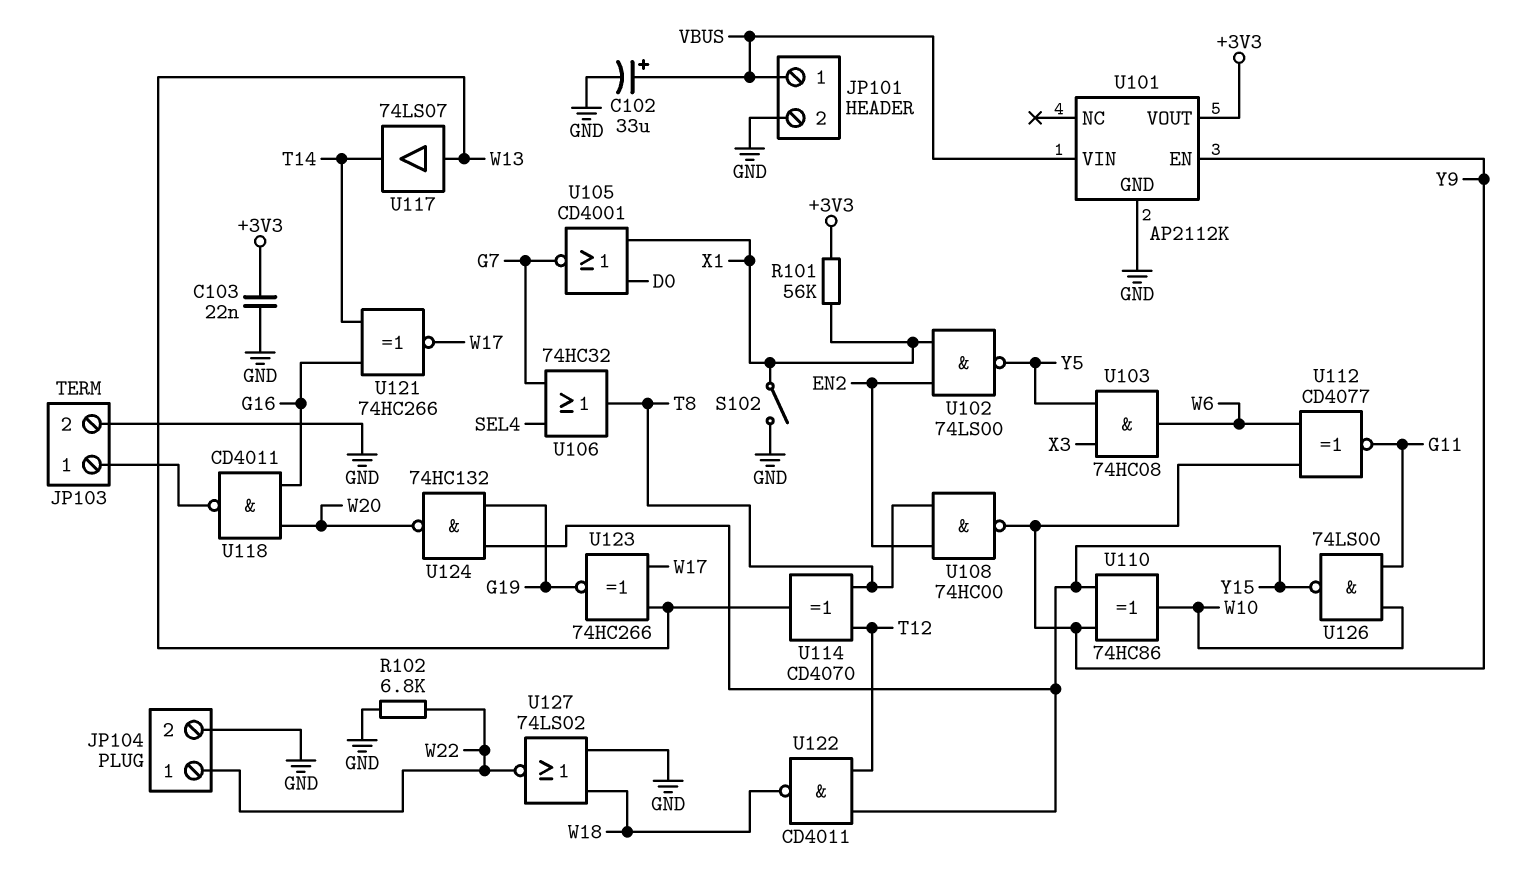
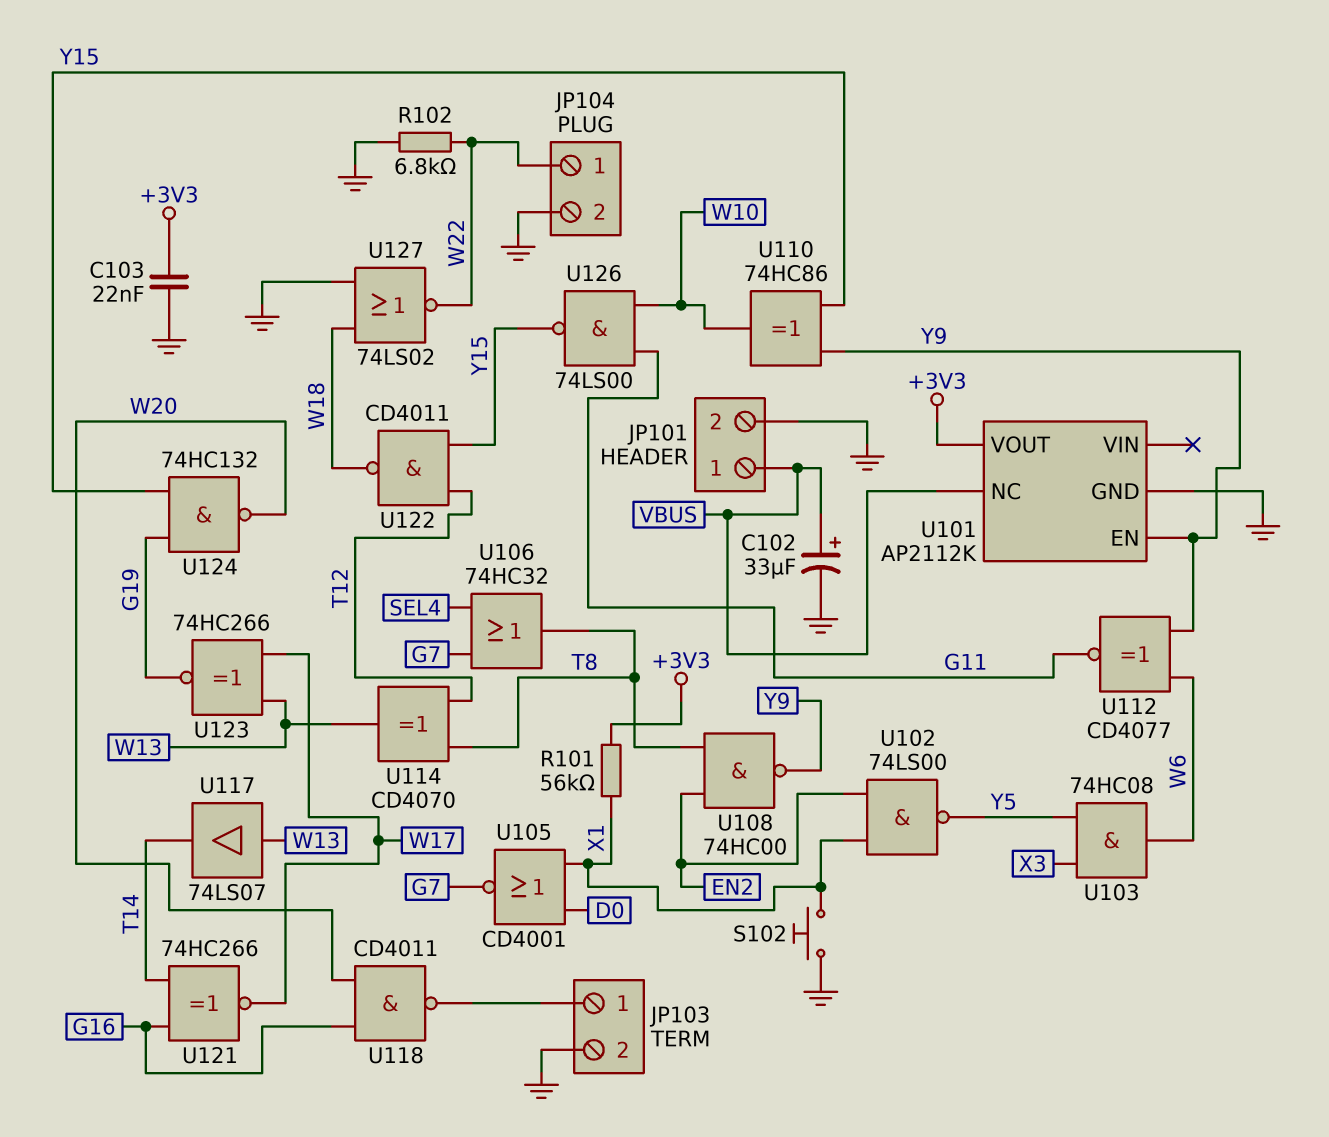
S102: switch (GND, X1) -> button (GND, X1)
U101 pin NC: none -> VBUS
U101 pin VIN: VBUS -> none

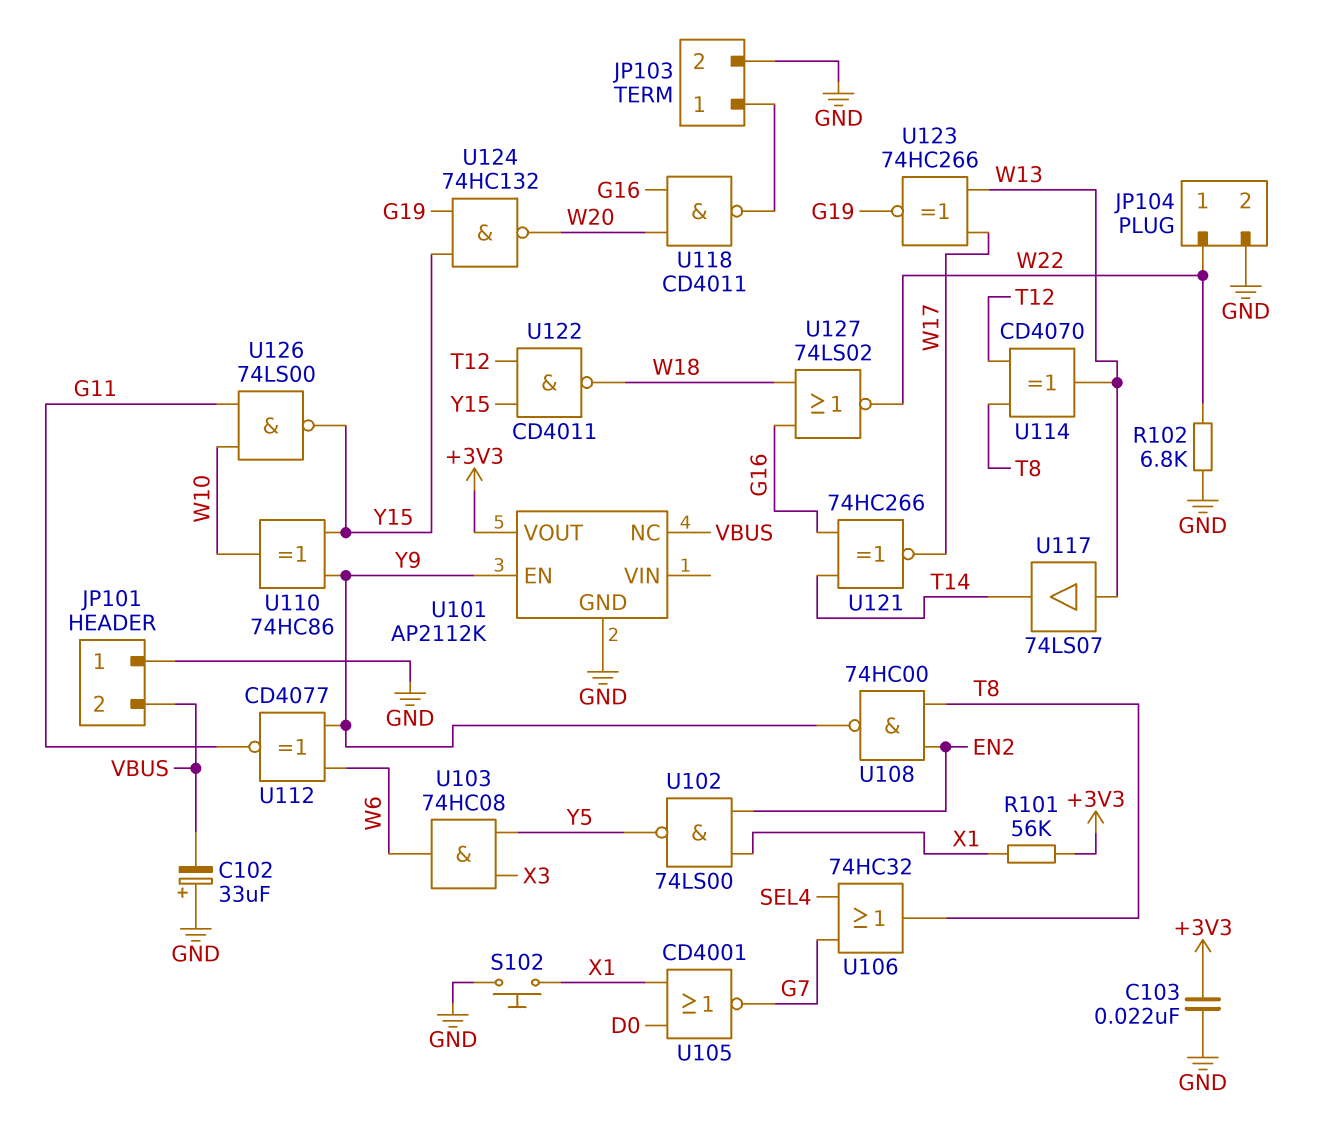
C102: 33uF (plus VBUS, minus GND) -> 33uF (plus GND, minus VBUS)
JP101 pin 1: VBUS -> GND
JP101 pin 2: GND -> VBUS
U127: NOR 74LS02 (in GND, in W18, out W22) -> NOR 74LS02 (in G16, in W18, out W22)

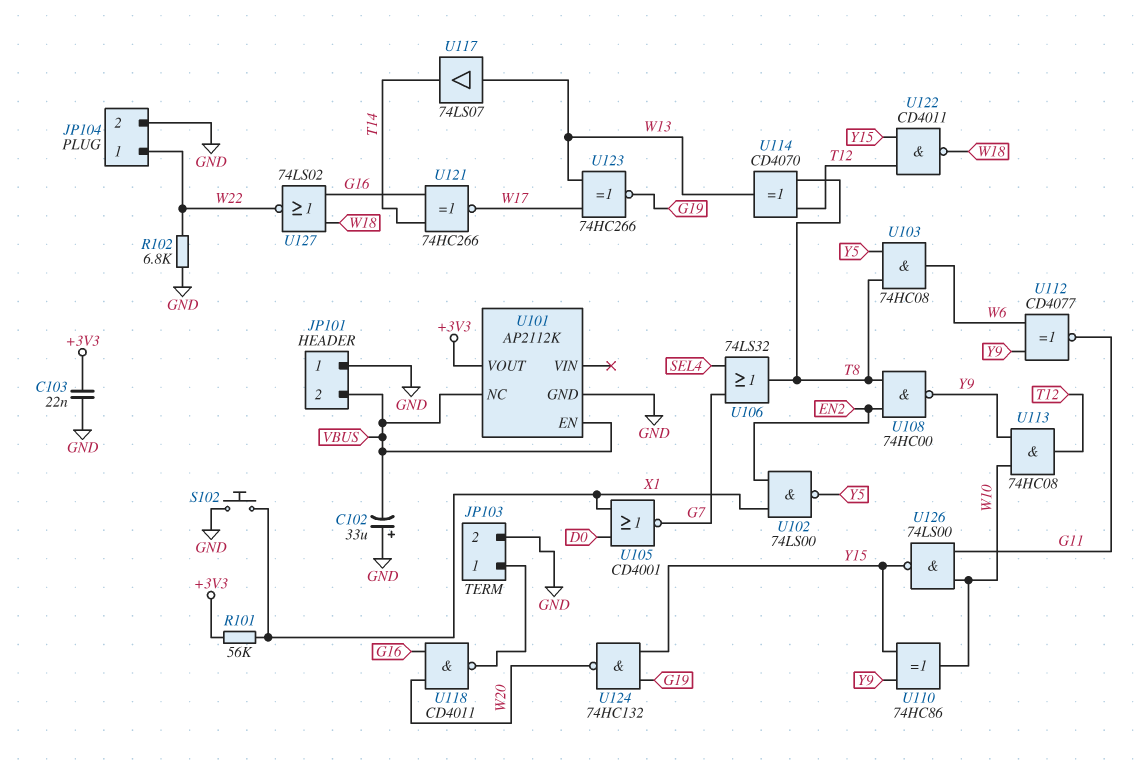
U101 pin EN: Y9 -> VBUS
U103: AND 74HC08 (in X3, in Y5, out W6) -> AND 74HC08 (in T8, in Y5, out W6)
U106: OR 74HC32 (in G7, in SEL4, out T8) -> OR 74LS32 (in G7, in SEL4, out T8)
U113: none -> AND 74HC08 (in W10, in Y9, out T12)

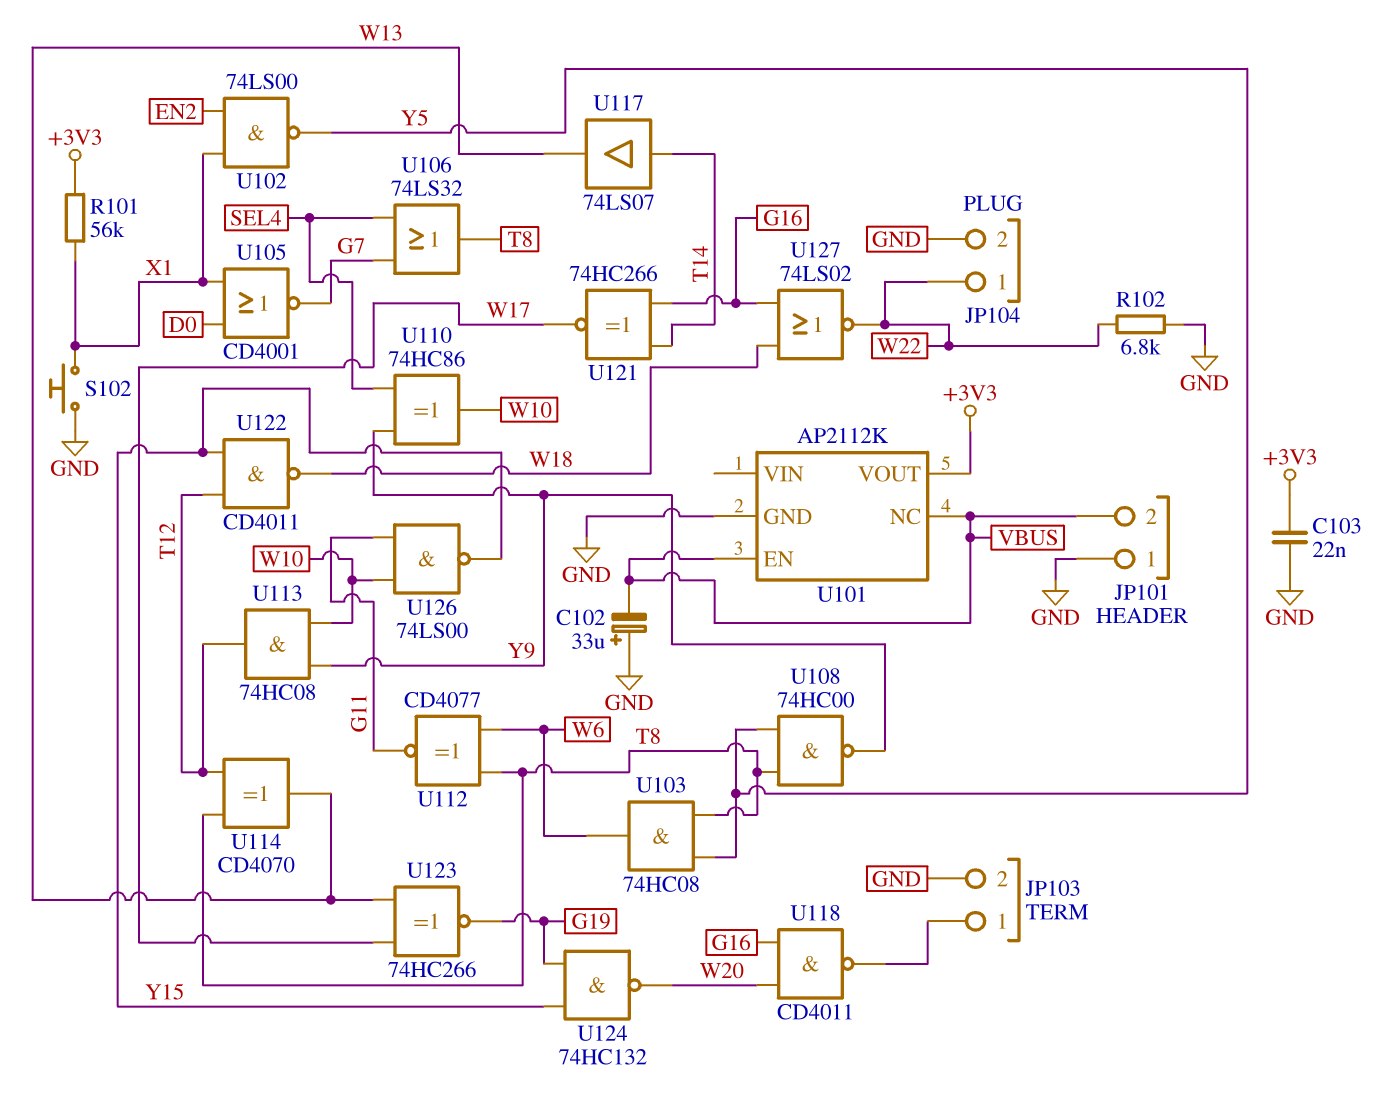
U108: NAND 74HC00 (in EN2, in T8, out Y9) -> NAND 74HC00 (in T8, in Y5, out Y9)
U110: XOR 74HC86 (in Y9, in Y15, out W10) -> XOR 74HC86 (in SEL4, in Y9, out W10)
U112: XNOR CD4077 (in W6, in Y9, out G11) -> XNOR CD4077 (in T8, in W6, out G11)
U117: buffer 74LS07 (in W13, out T14) -> buffer 74LS07 (in T14, out W13)

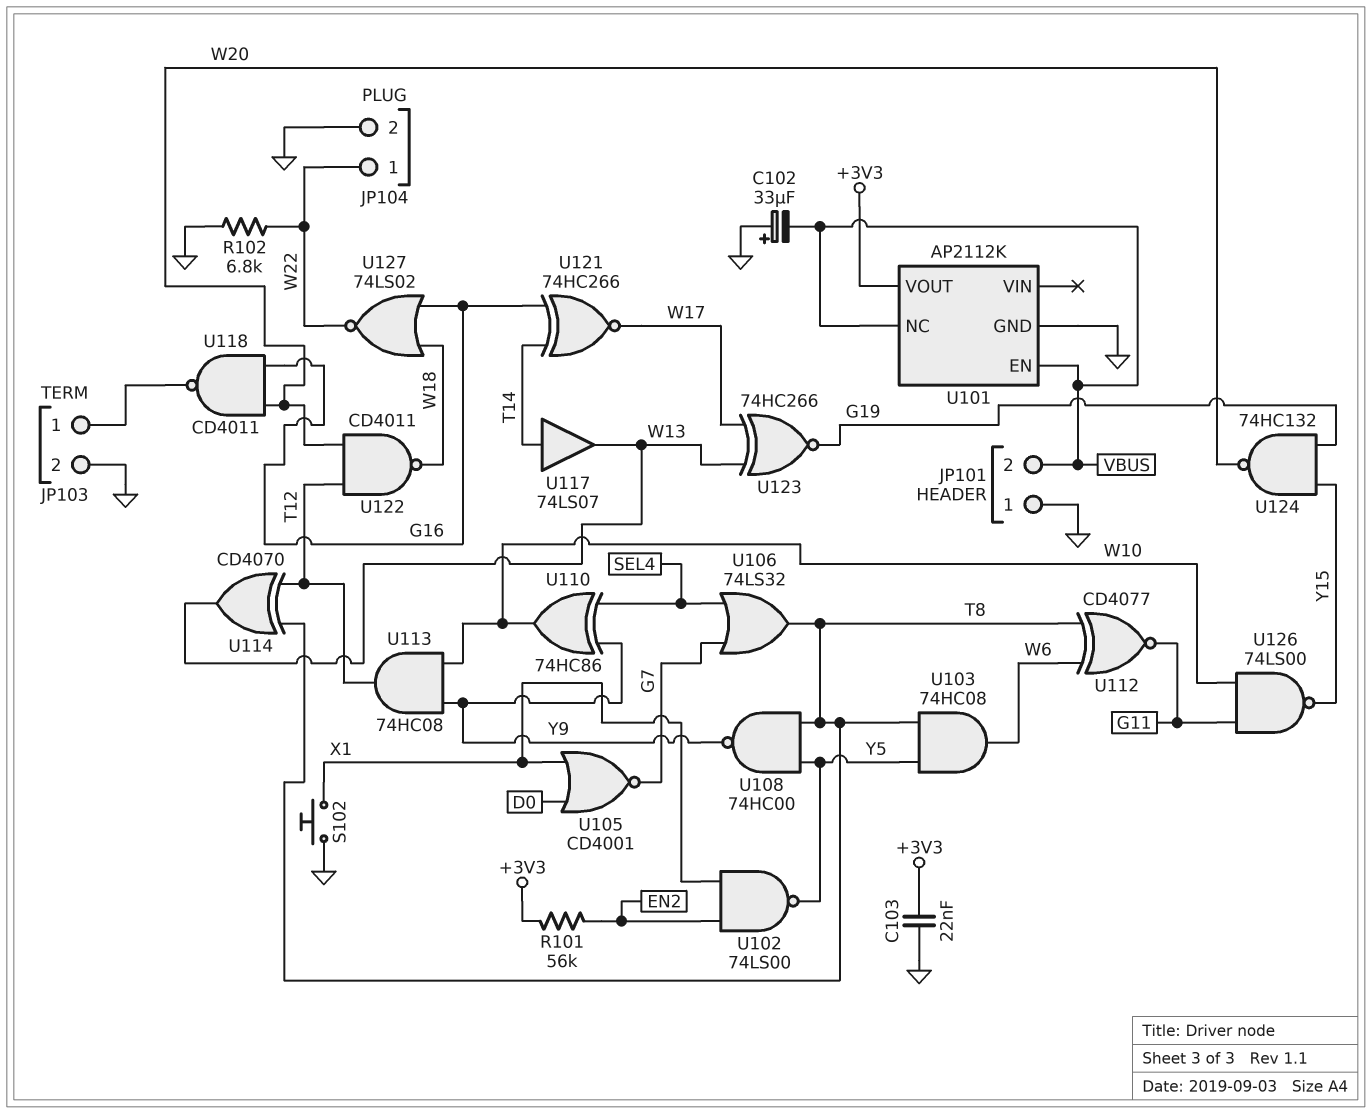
R101: 56k (+3V3, X1) -> 56k (+3V3, EN2)
U122: NAND CD4011 (in T12, in Y15, out W18) -> NAND CD4011 (in T12, in W20, out W18)

